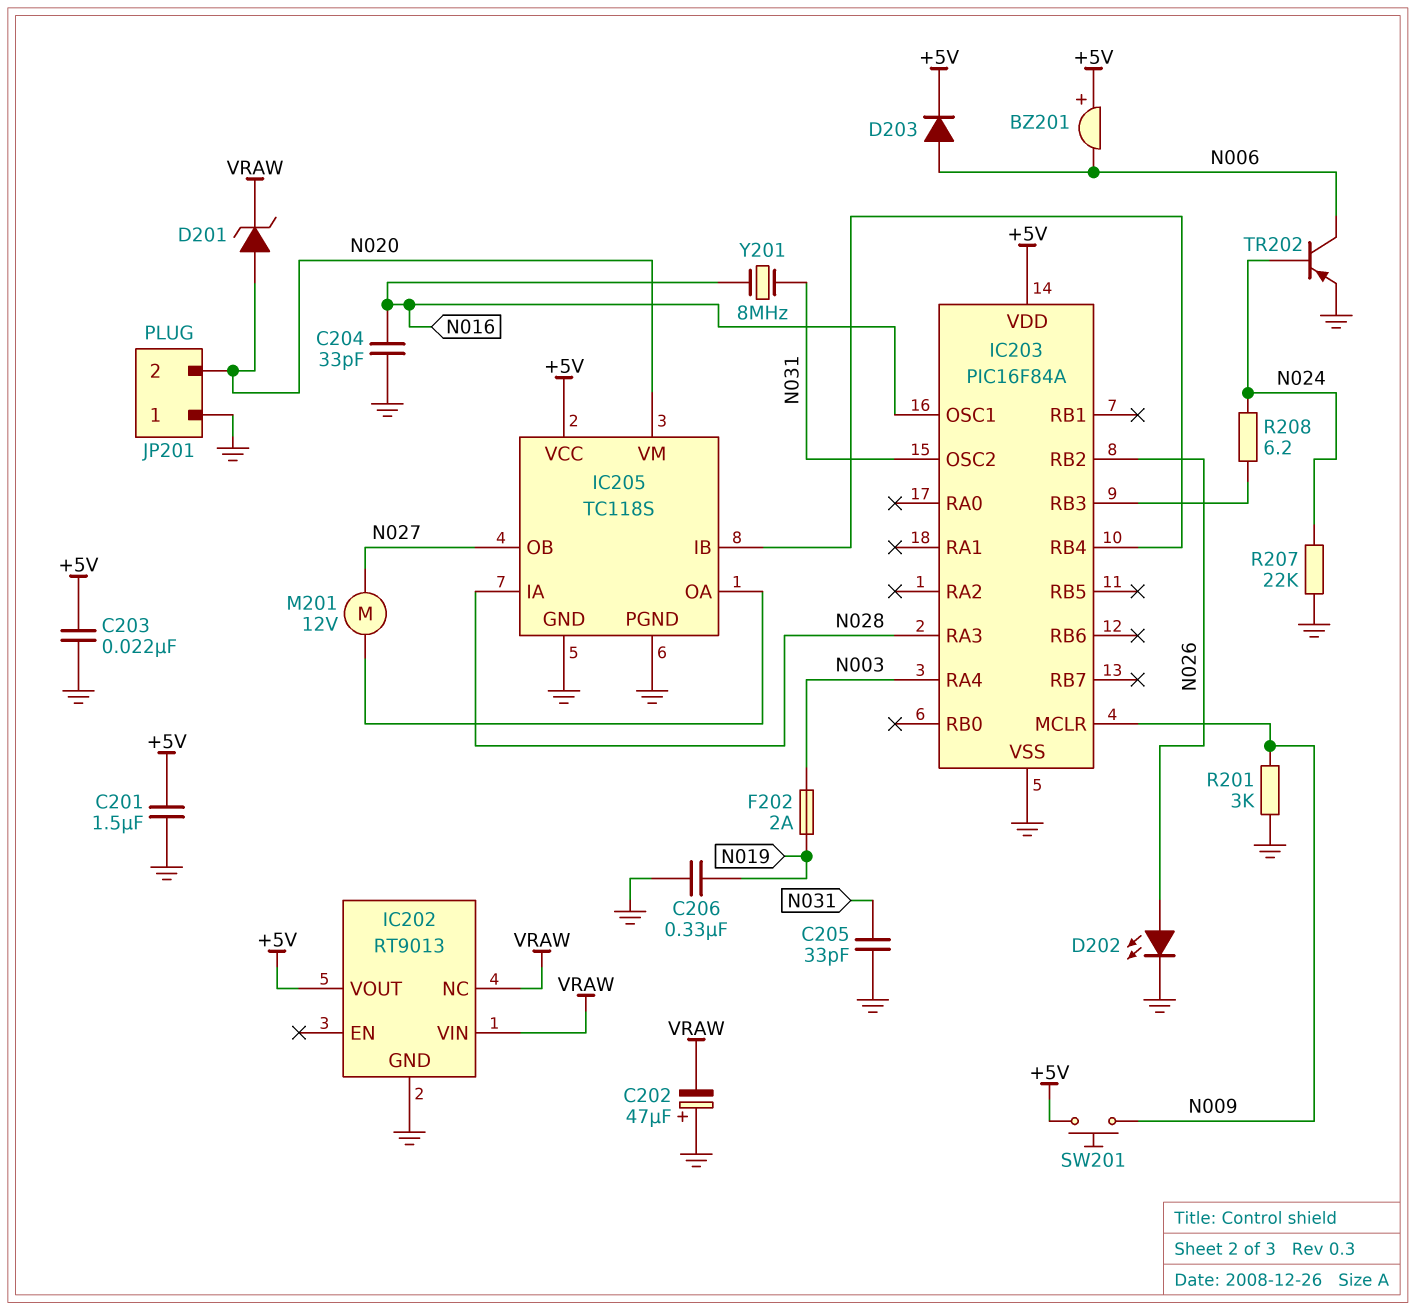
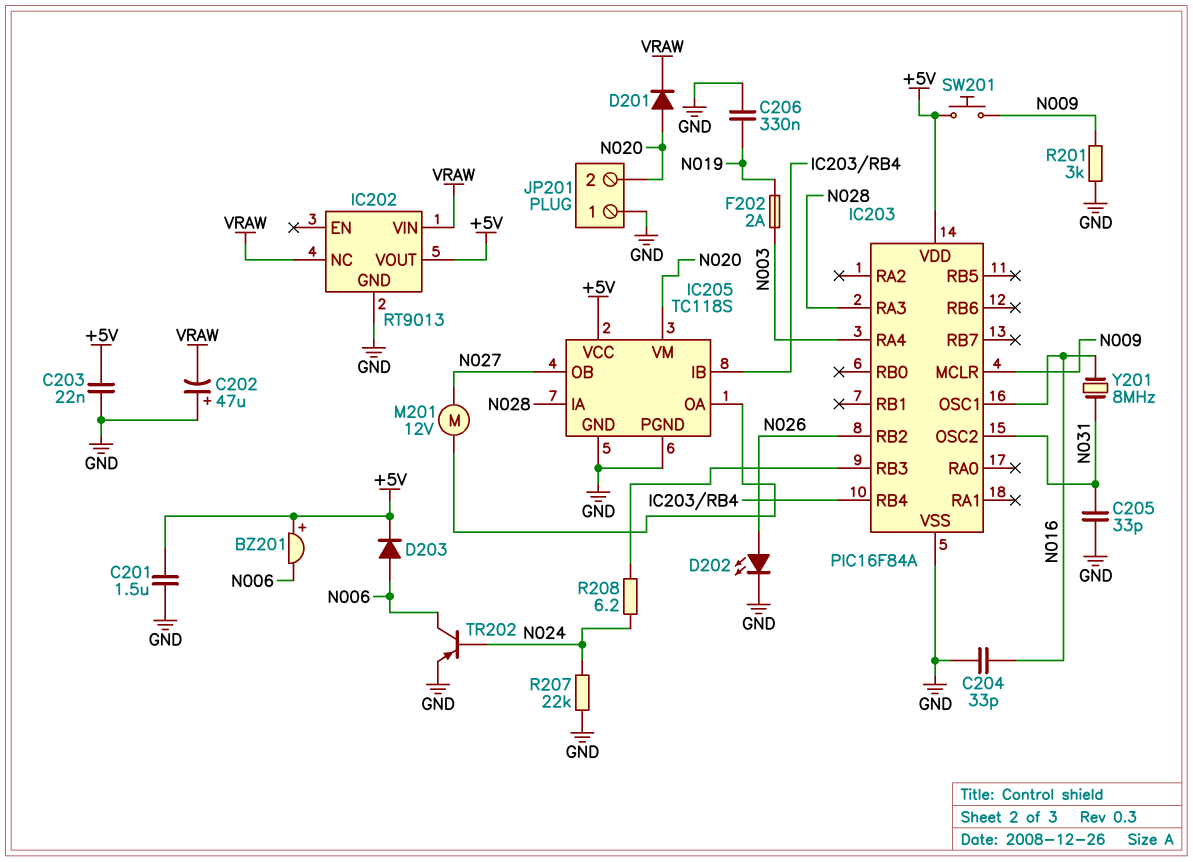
D201: zener (A N020, K VRAW) -> diode (A N020, K VRAW)

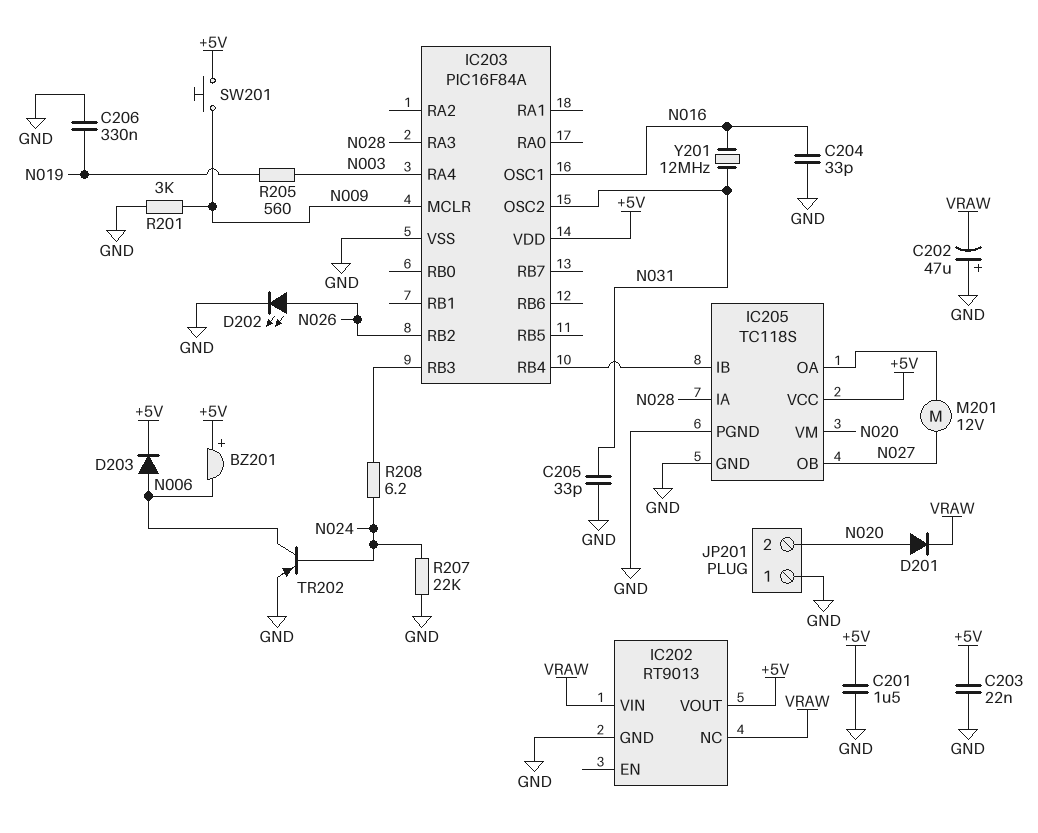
F202: 2A (N003, N019) -> none
R205: none -> 560 (N003, N019)
Y201: 8MHz (N016, N031) -> 12MHz (N016, N031)

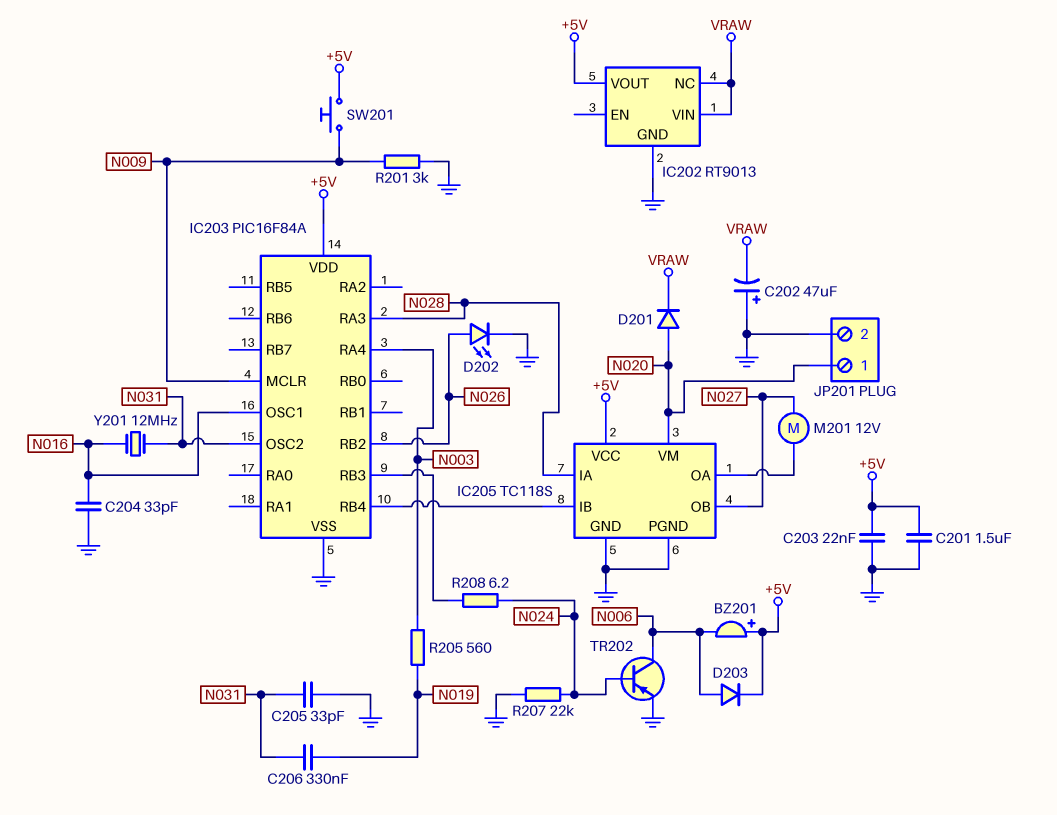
C206: 330nF (GND, N019) -> 330nF (N019, N031)
JP201 pin 1: GND -> N020
JP201 pin 2: N020 -> GND

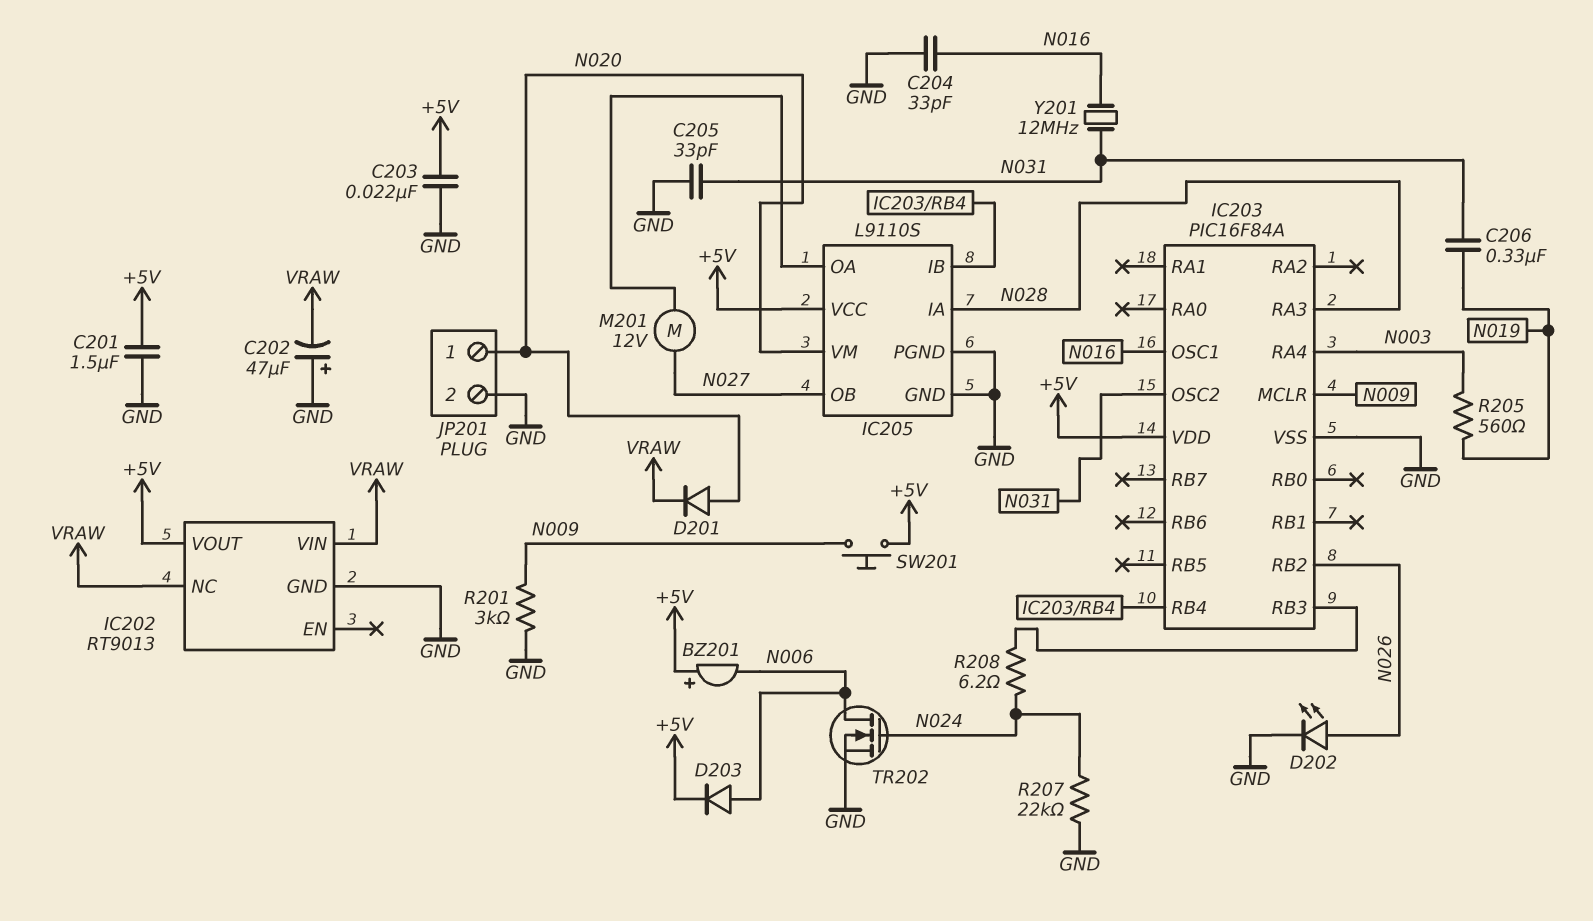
IC205: TC118S -> L9110S
TR202: PNP (B N024, C N006, E GND) -> NMOS (G N024, D N006, S GND)

